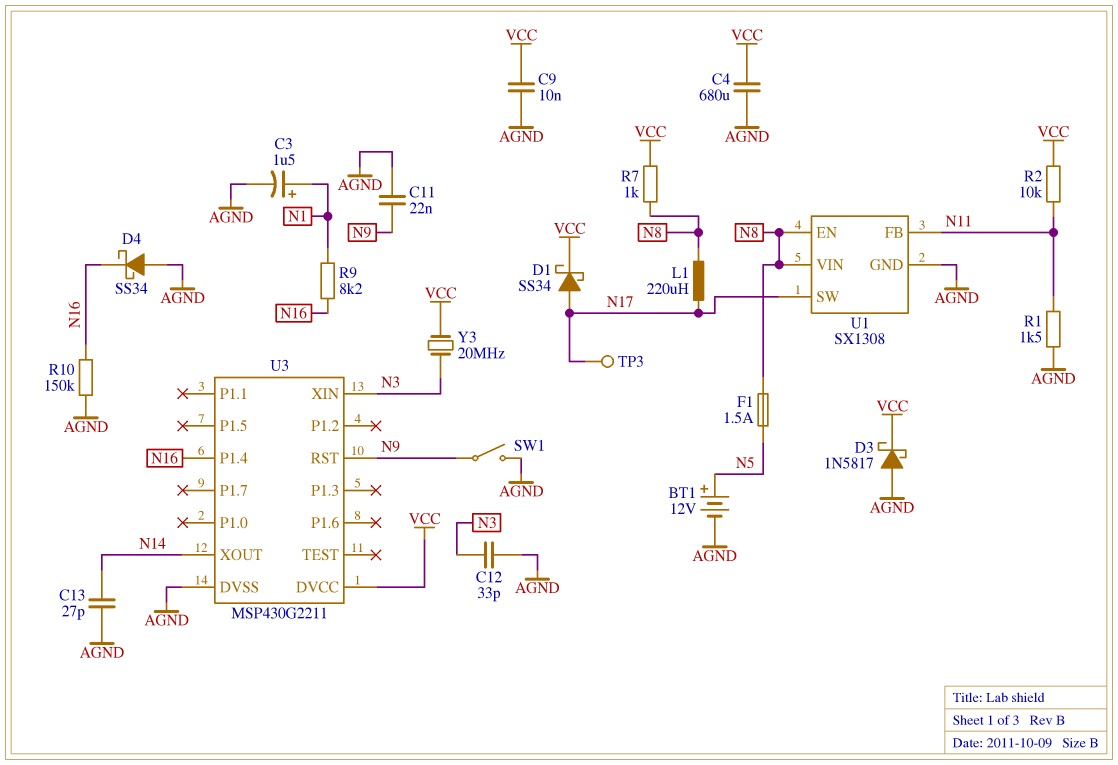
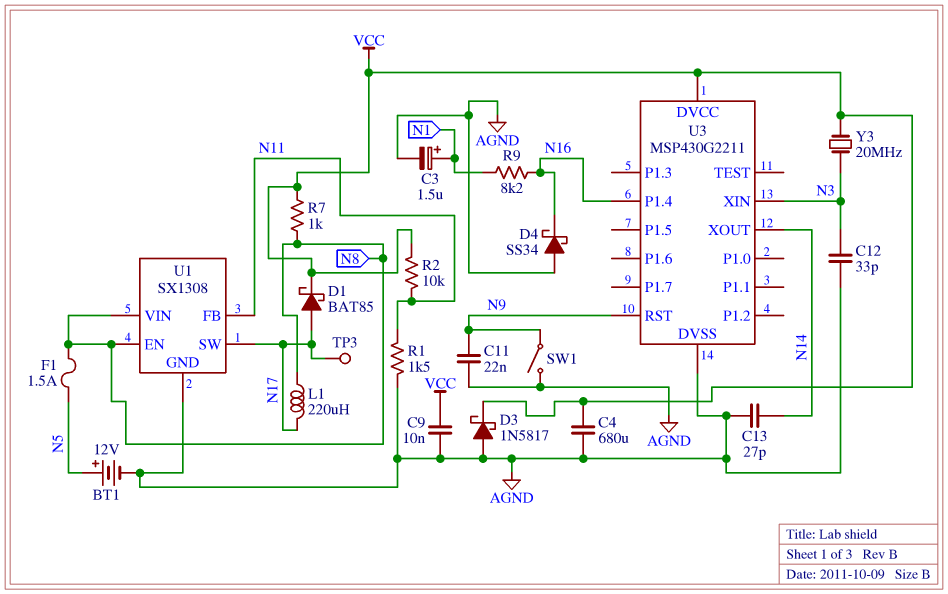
D1: schottky SS34 (A N17, K VCC) -> schottky BAT85 (A N17, K VCC)
R10: 150k (AGND, N16) -> none

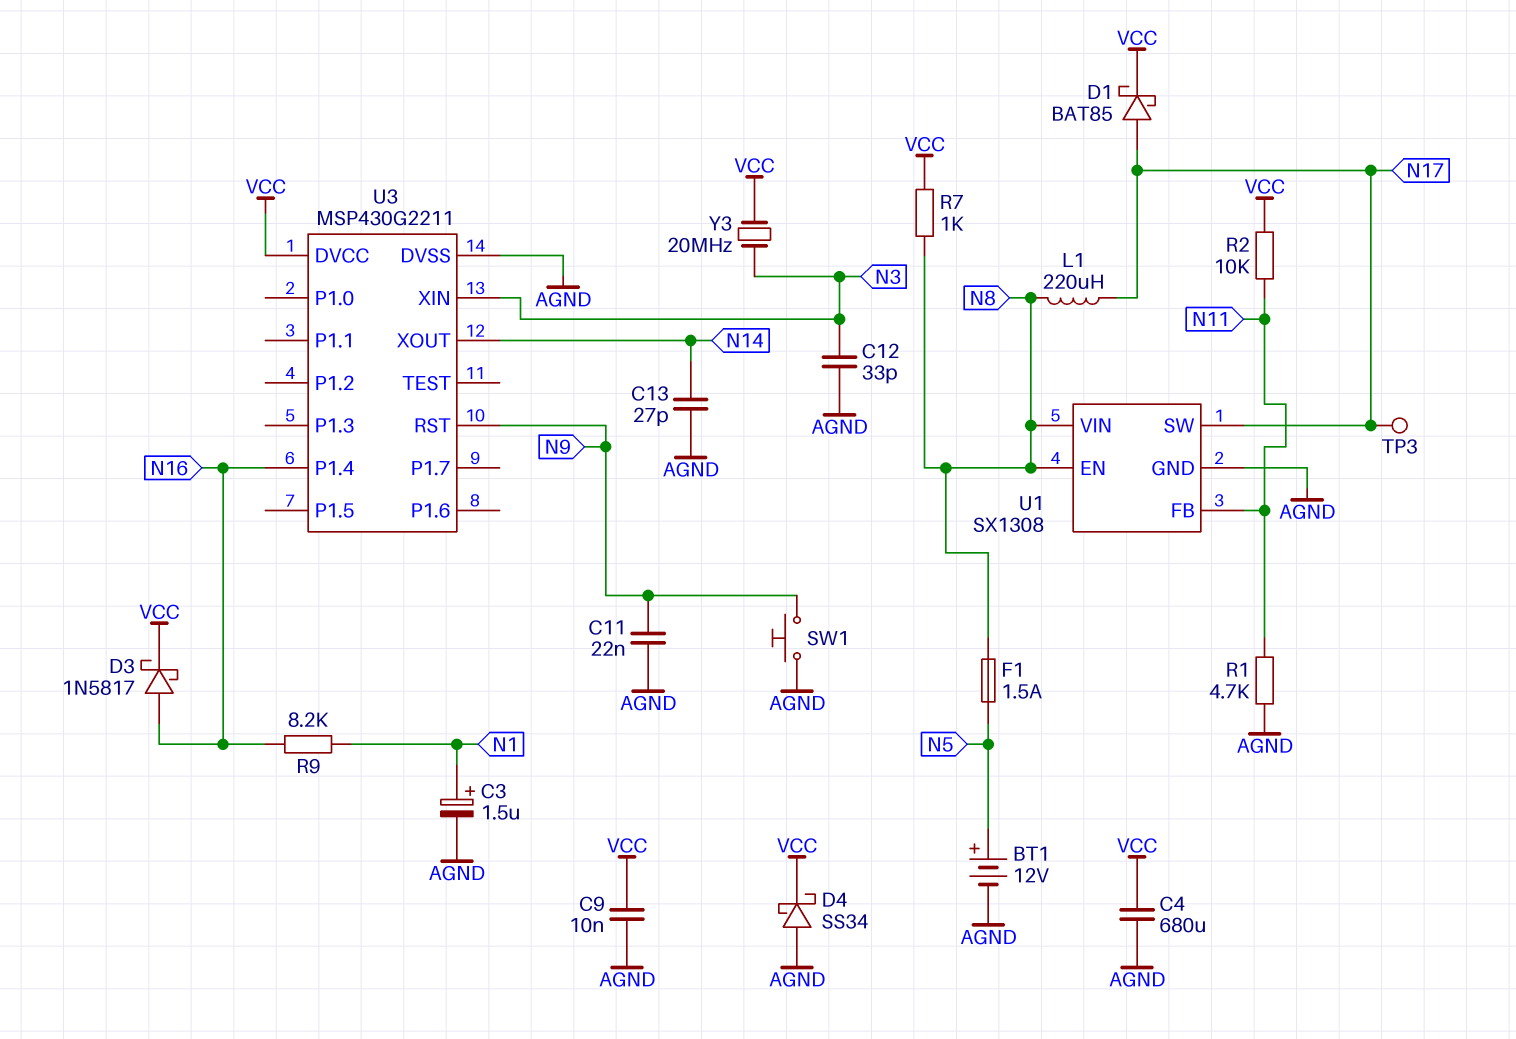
D3: schottky 1N5817 (A AGND, K VCC) -> schottky 1N5817 (A N16, K VCC)
D4: schottky SS34 (A AGND, K N16) -> schottky SS34 (A AGND, K VCC)
R1: 1.5k (AGND, N11) -> 4.7k (AGND, N11)
SW1: switch (AGND, N9) -> button (AGND, N9)

